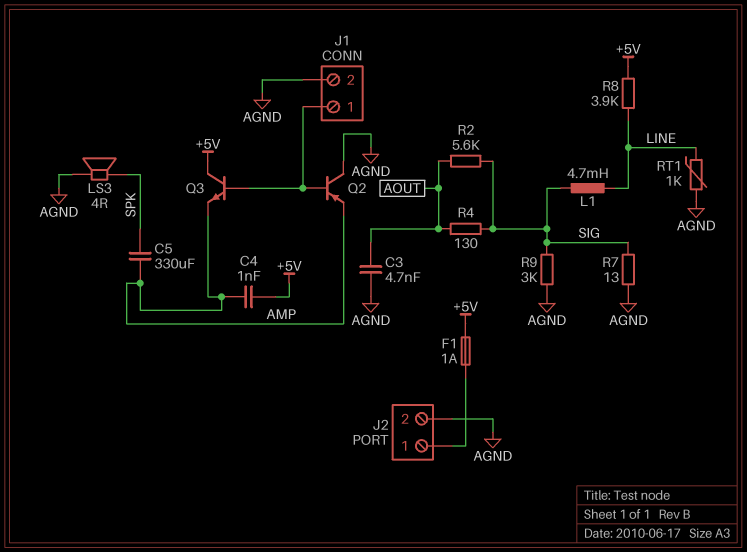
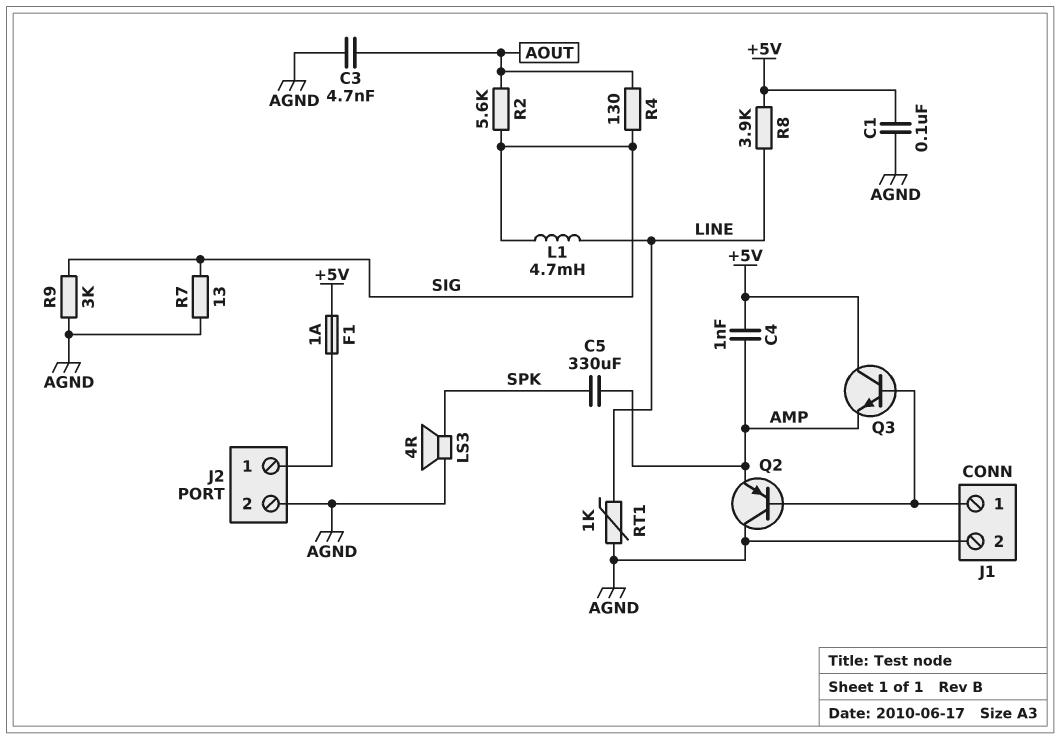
C1: none -> 100nF (+5V, AGND)

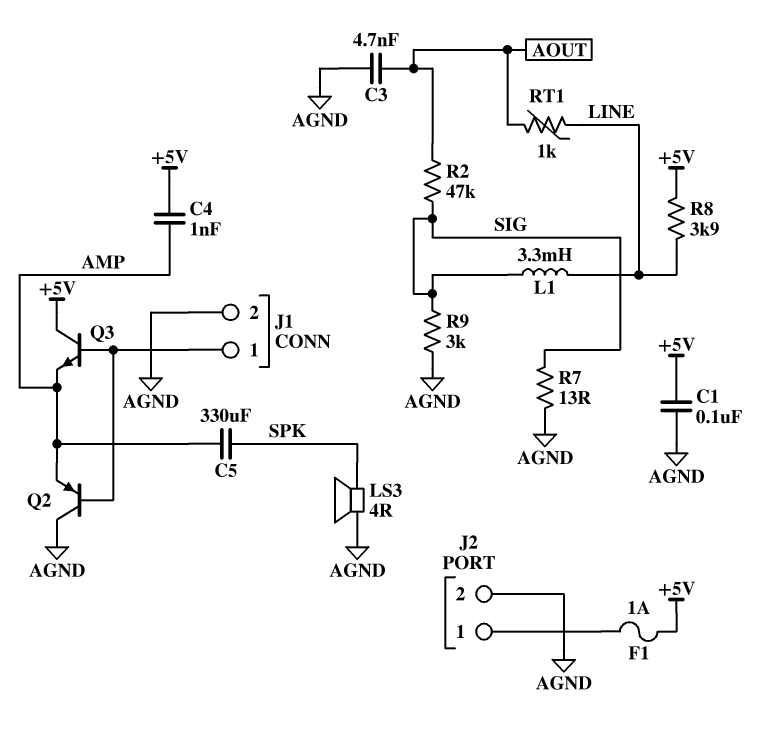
L1: 4.7mH (LINE, SIG) -> 3.3mH (LINE, SIG)
R2: 5.6k (AOUT, SIG) -> 47k (AOUT, SIG)
R4: 130 (AOUT, SIG) -> none
RT1: 1k (AGND, LINE) -> 1k (AOUT, LINE)

